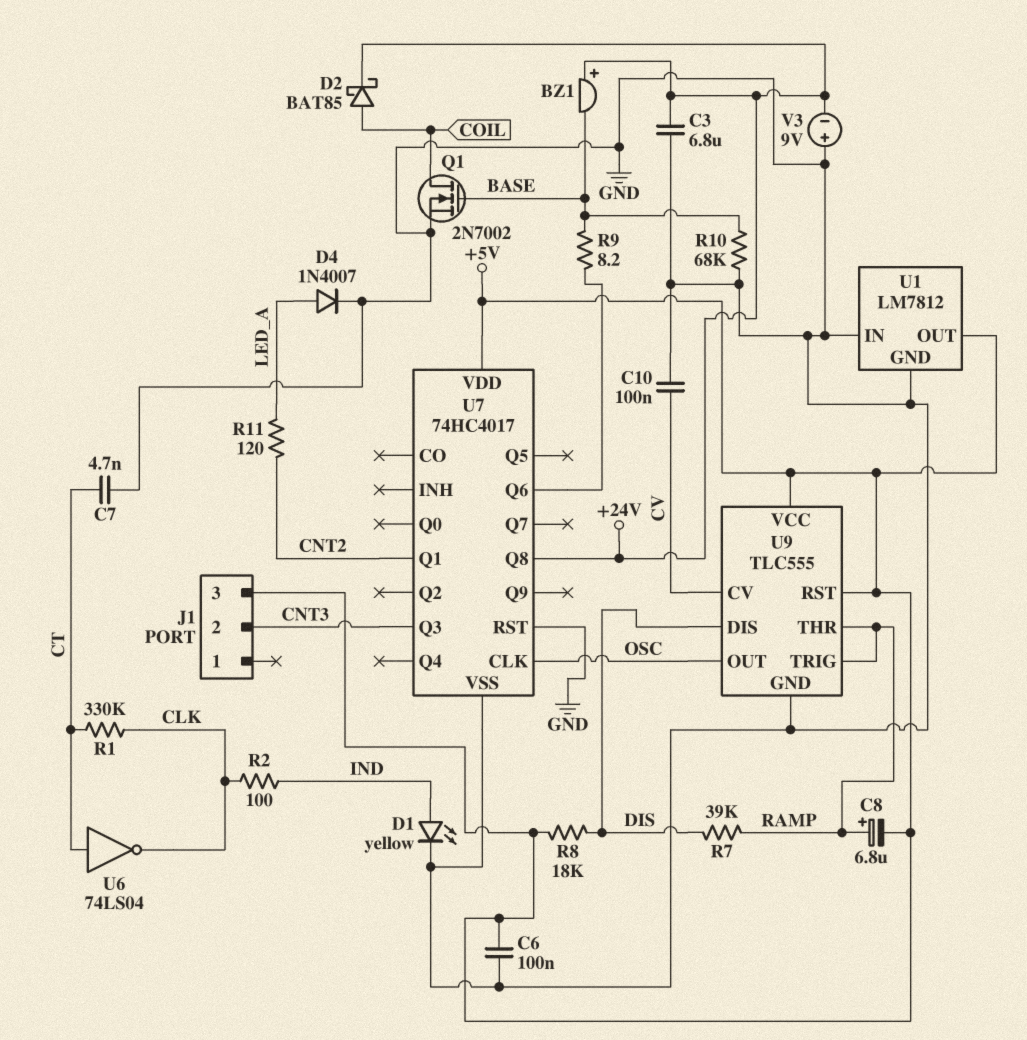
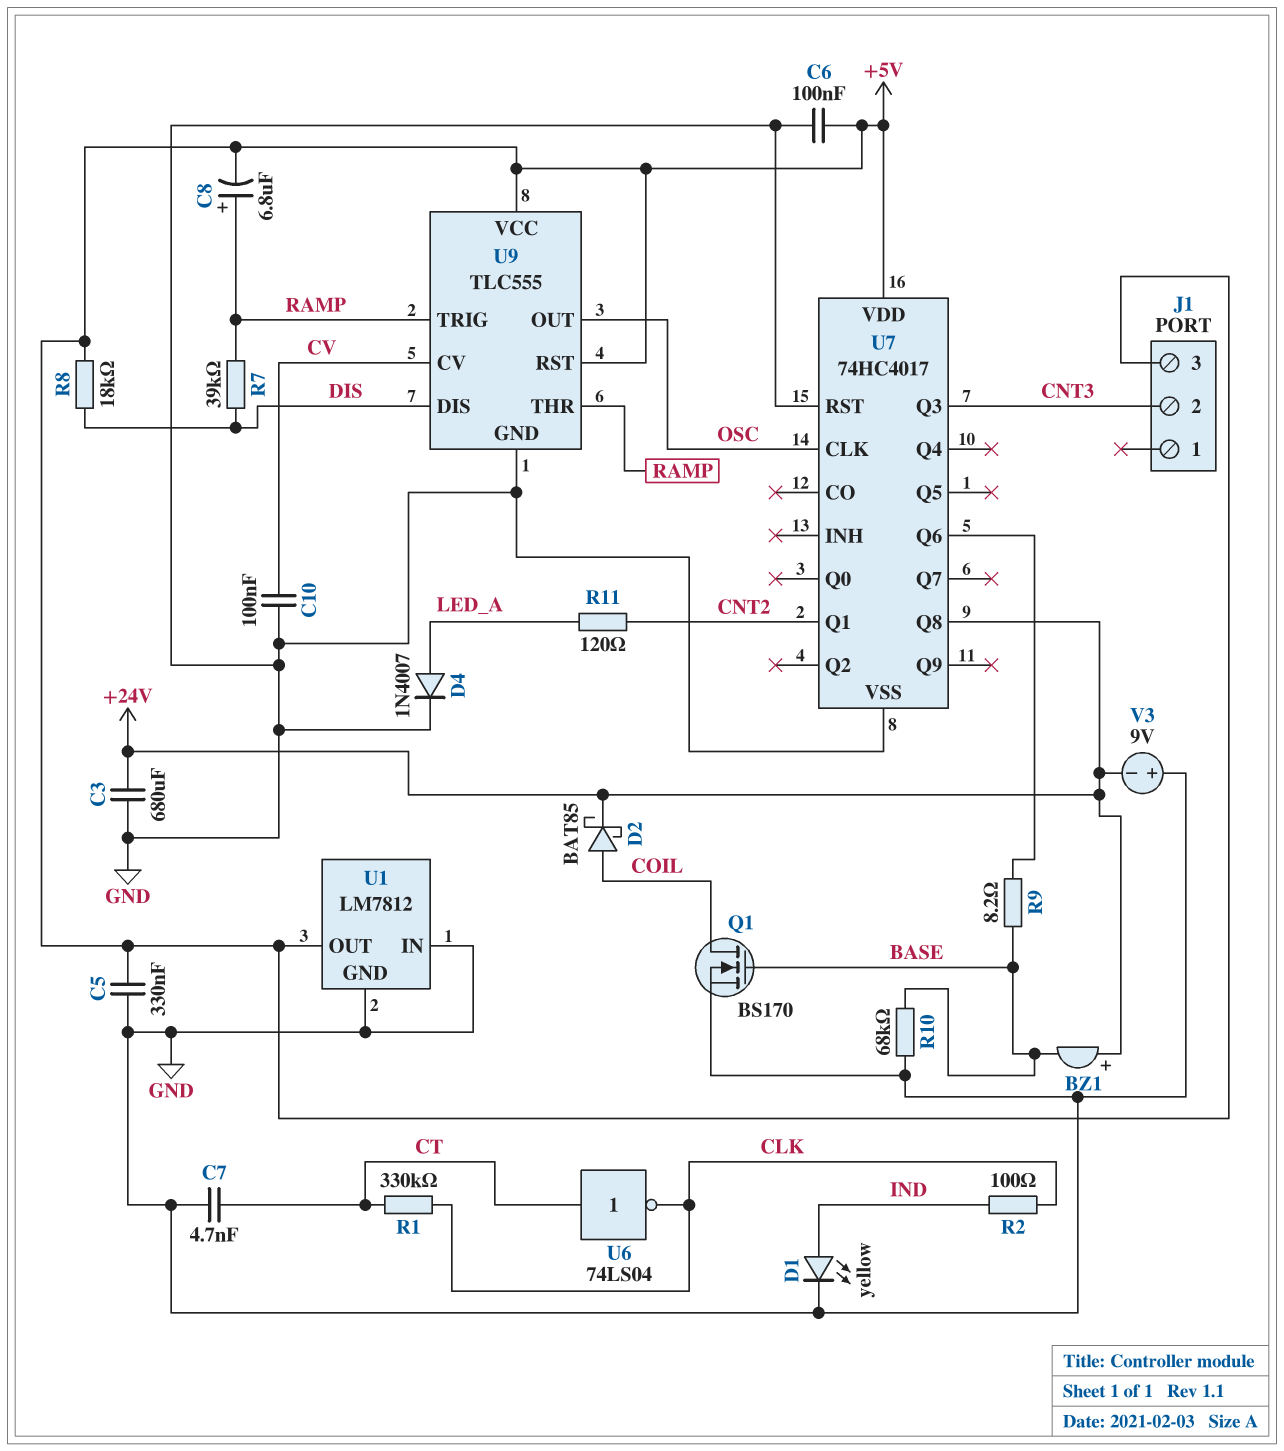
C3: 6.8uF (+24V, GND) -> 680uF (+24V, GND)
C5: none -> 330nF (+5V, GND)
Q1: NMOS 2N7002 (G BASE, D COIL, S GND) -> NMOS BS170 (G BASE, D COIL, S GND)

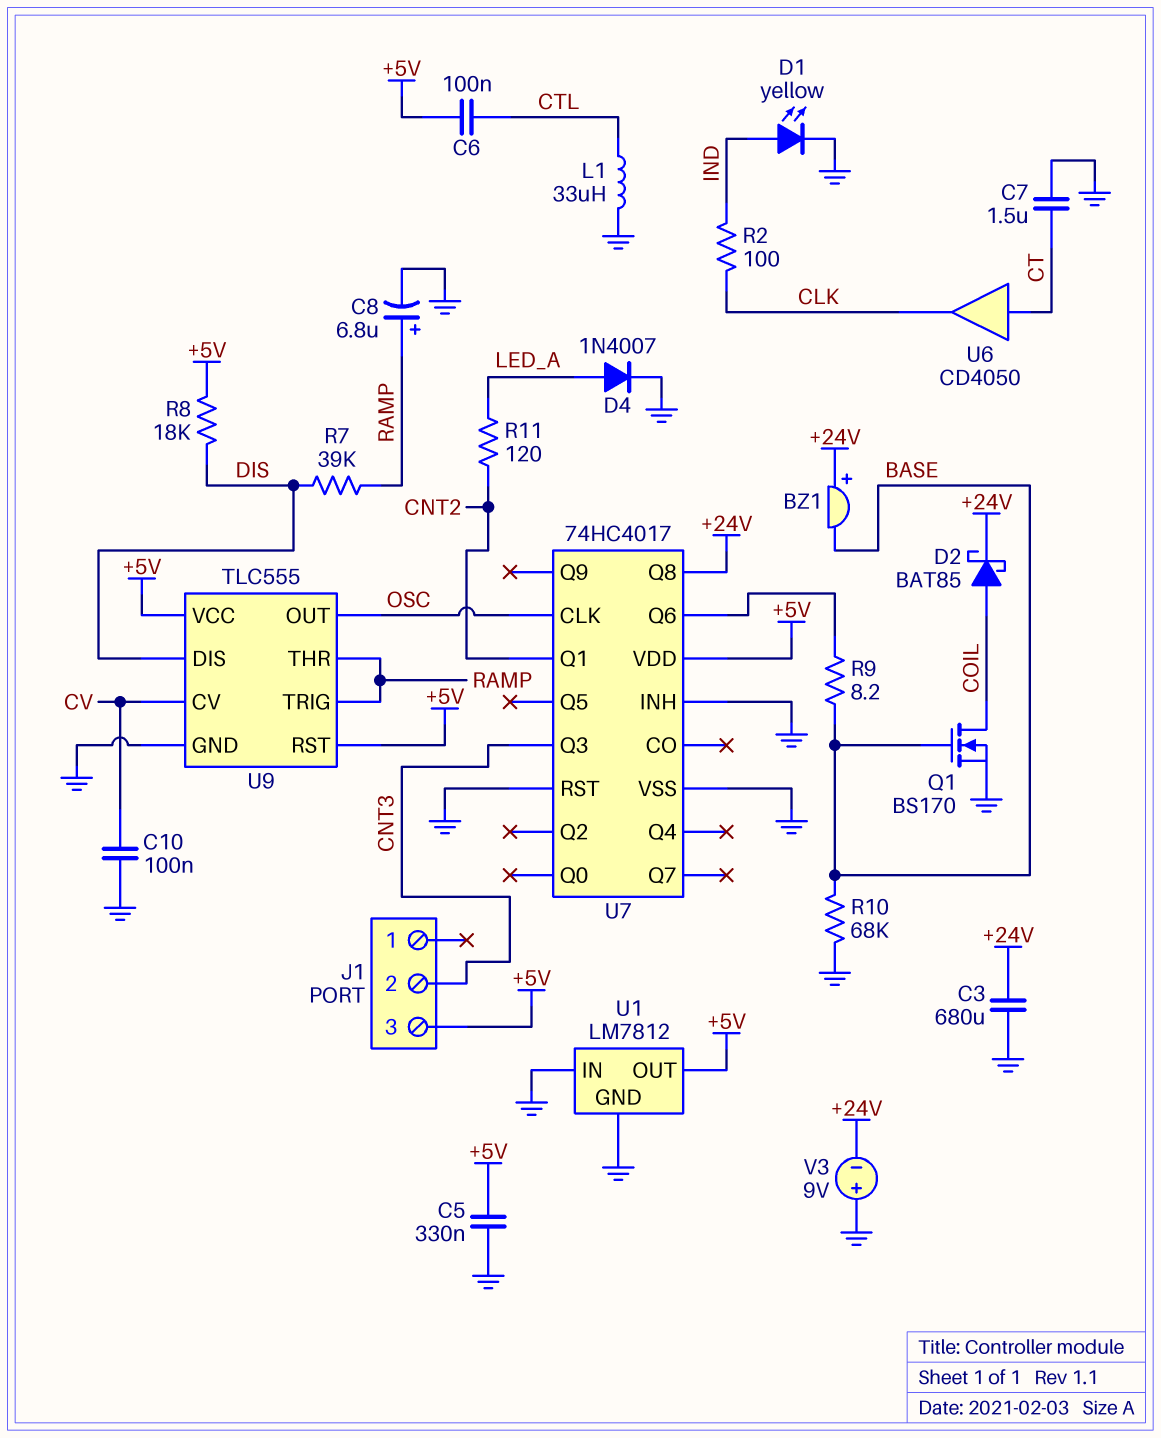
C6: 100nF (+5V, GND) -> 100nF (+5V, CTL)
C7: 4.7nF (CT, GND) -> 1.5uF (CT, GND)
C8: 6.8uF (plus RAMP, minus +5V) -> 6.8uF (plus RAMP, minus GND)
L1: none -> 33uH (CTL, GND)
R1: 330k (CLK, CT) -> none
U6: NOT 74LS04 (in CT, out CLK) -> buffer CD4050 (in CT, out CLK)
U7 pin INH: none -> GND

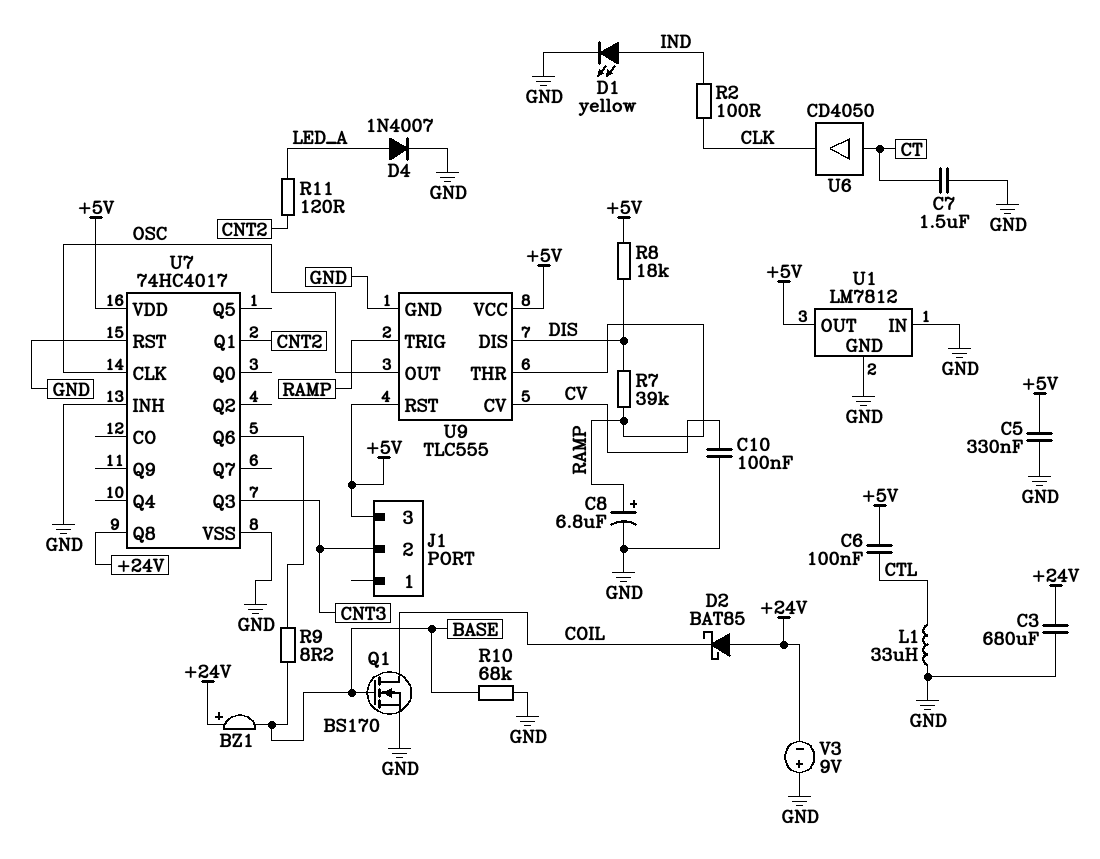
D2: schottky BAT85 (A COIL, K +24V) -> schottky BAT85 (A +24V, K COIL)

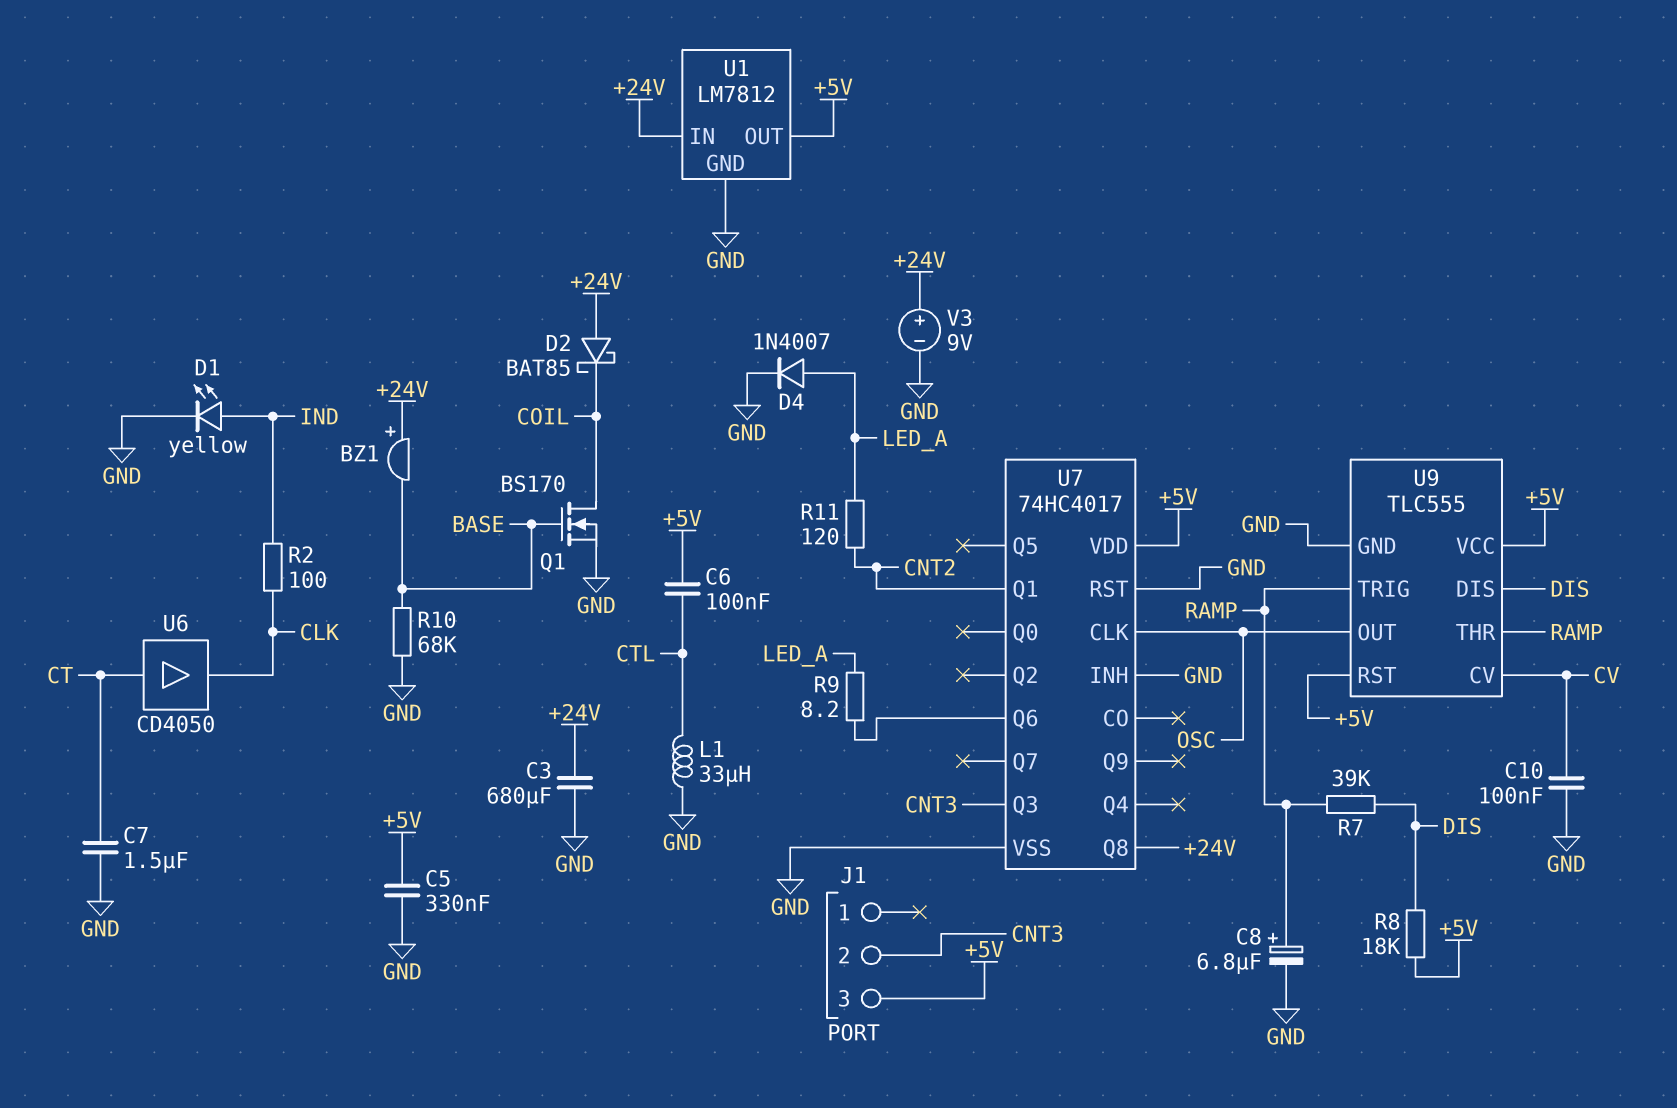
R9: 8.2 (BASE, U7/Q6) -> 8.2 (LED_A, U7/Q6)
U1 pin IN: GND -> +24V
V3: 9V (plus GND, minus +24V) -> 9V (plus +24V, minus GND)

